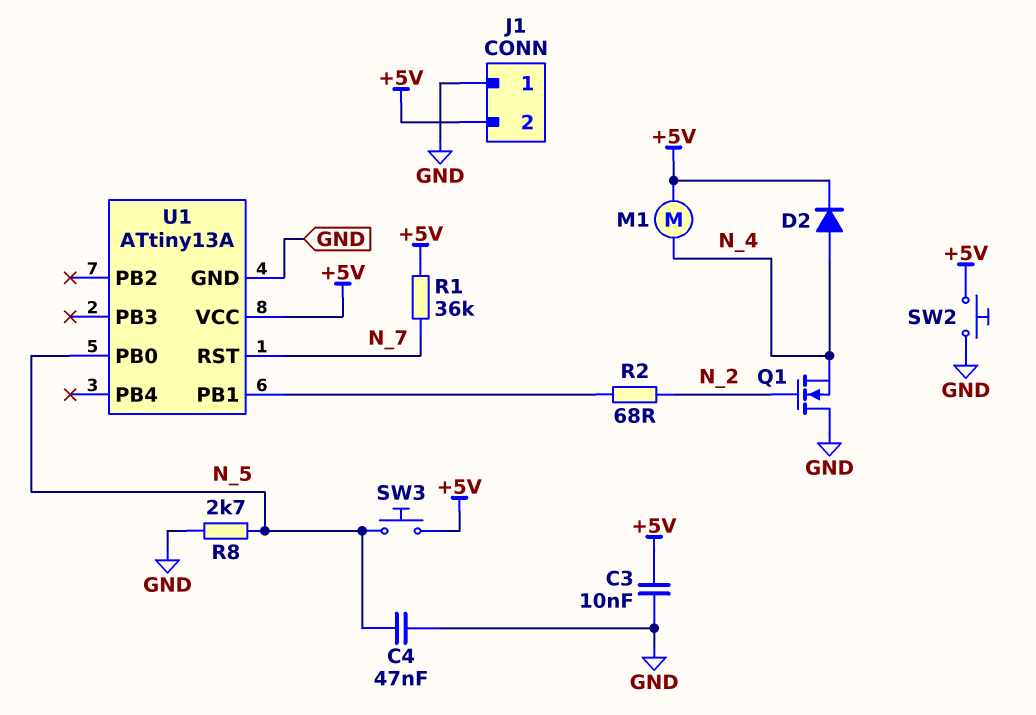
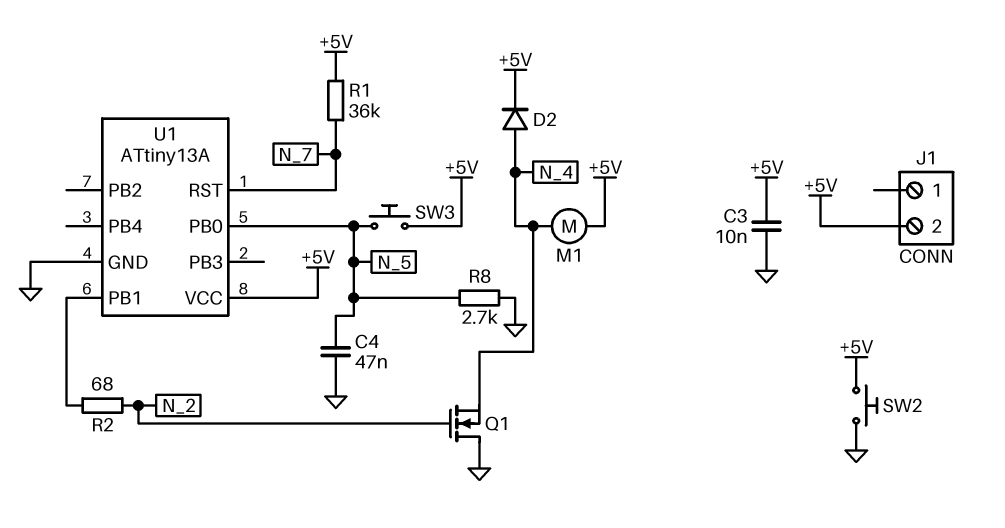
J1 pin 1: GND -> none

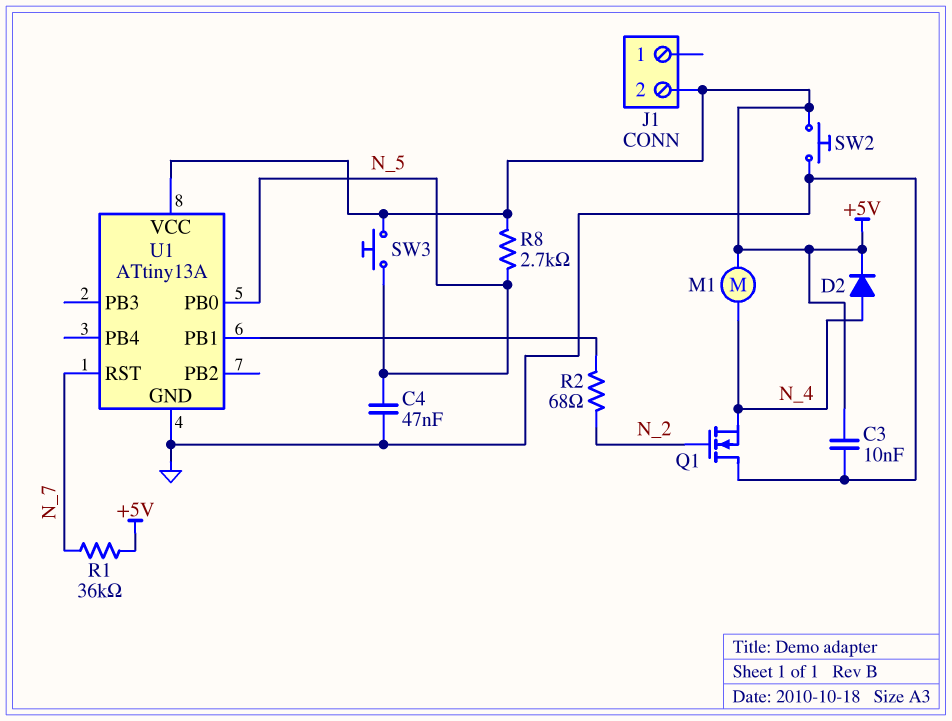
R8: 2.7k (GND, N_5) -> 2.7k (+5V, N_5)

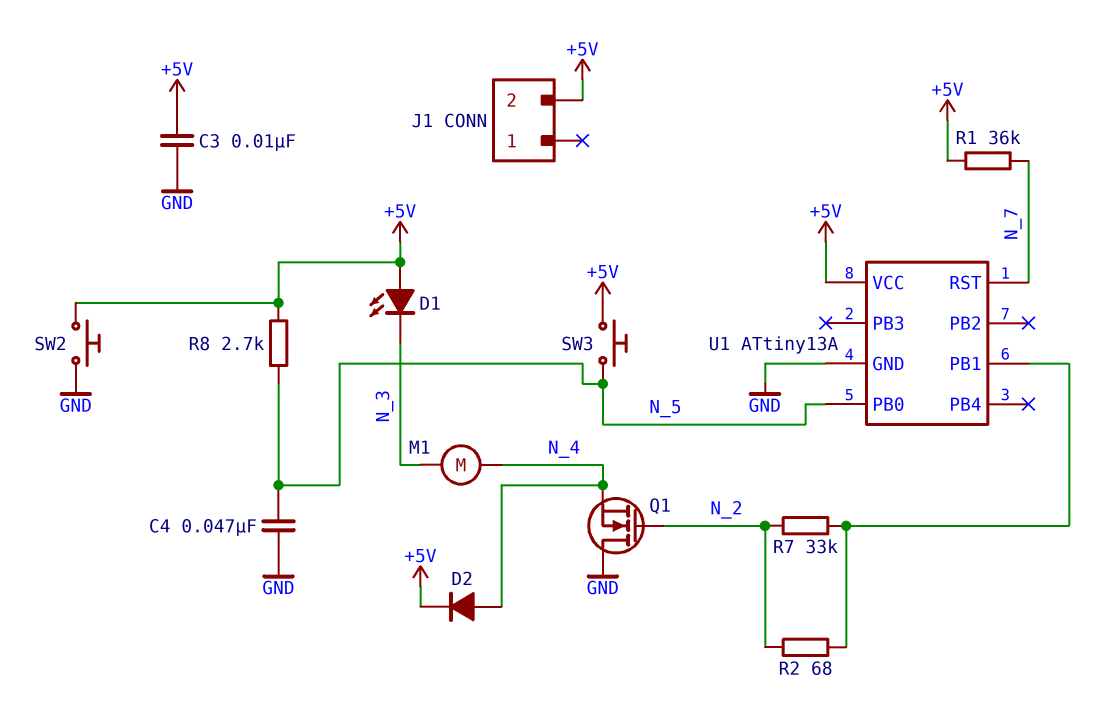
D1: none -> LED (A +5V, K N_3)
M1: motor (+5V, N_4) -> motor (N_3, N_4)
R7: none -> 33k (N_2, U1/PB1)

